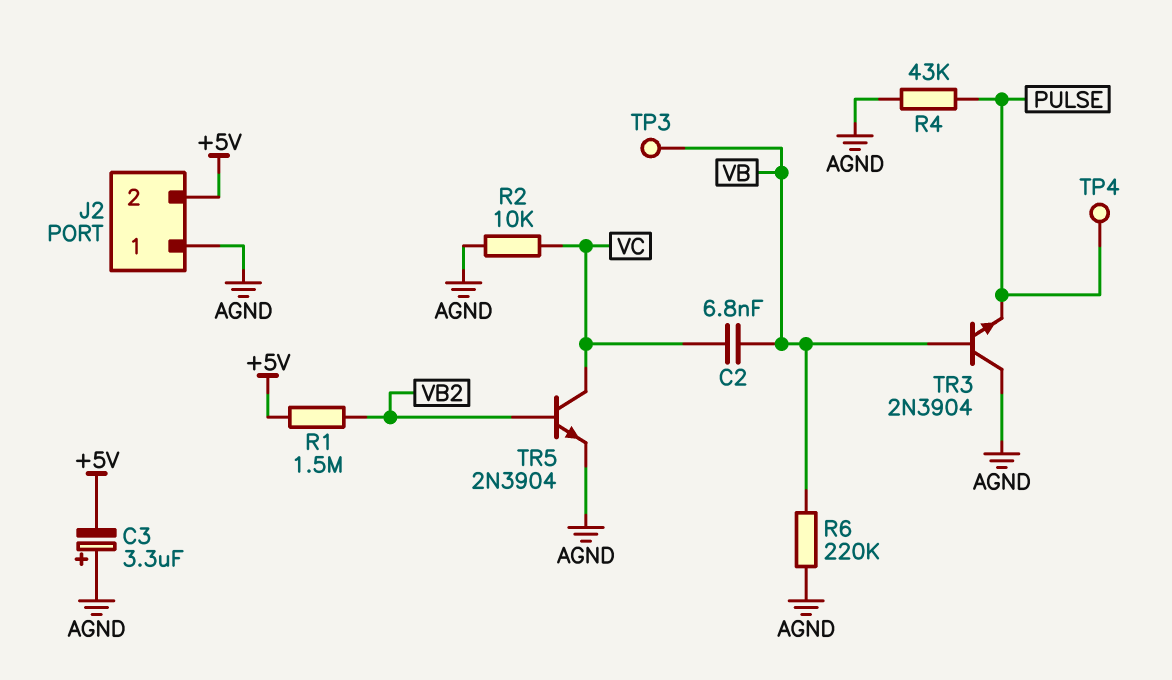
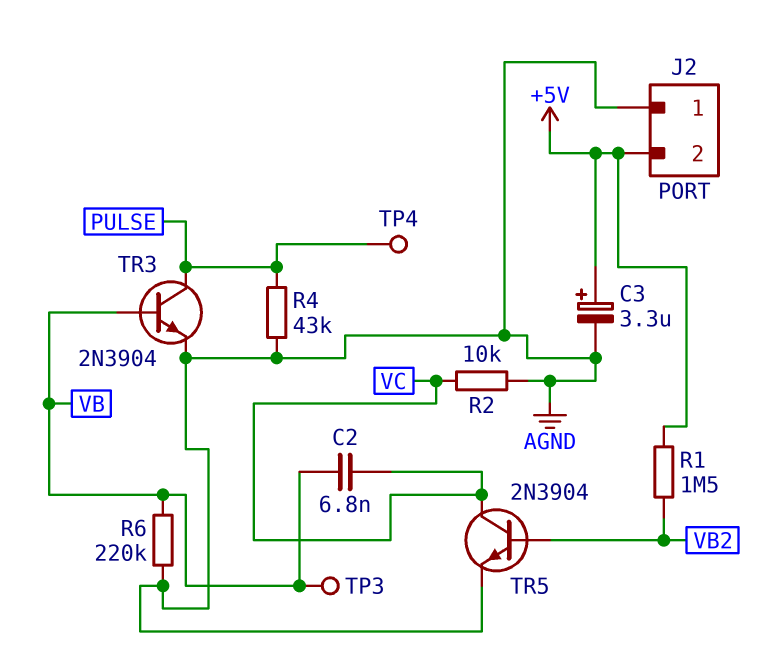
C3: 3.3uF (plus AGND, minus +5V) -> 3.3uF (plus +5V, minus AGND)
TR3: NPN 2N3904 (B VB, C AGND, E PULSE) -> NPN 2N3904 (B VB, C PULSE, E AGND)

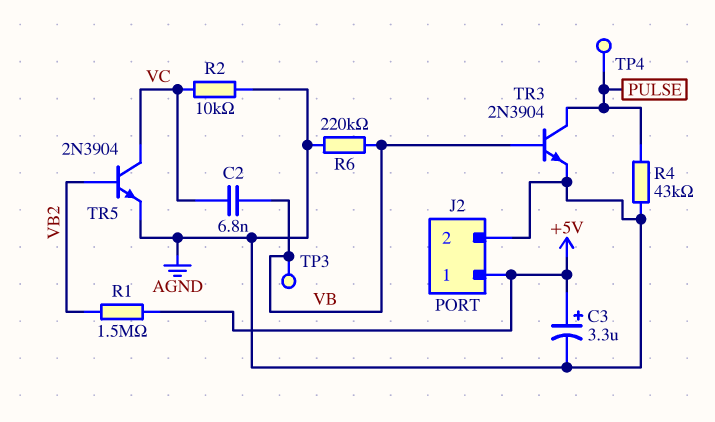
J2 pin 1: AGND -> +5V
J2 pin 2: +5V -> AGND

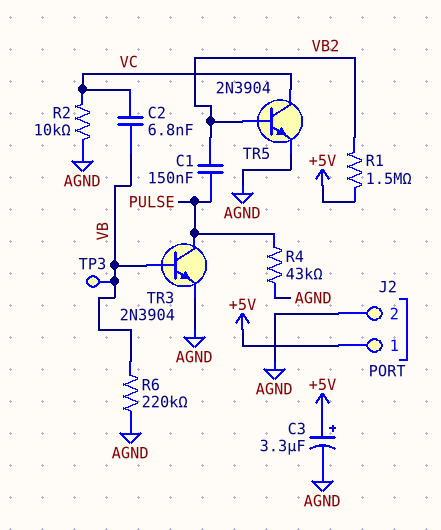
C1: none -> 150nF (PULSE, VB2)
TP4: test point (PULSE) -> none

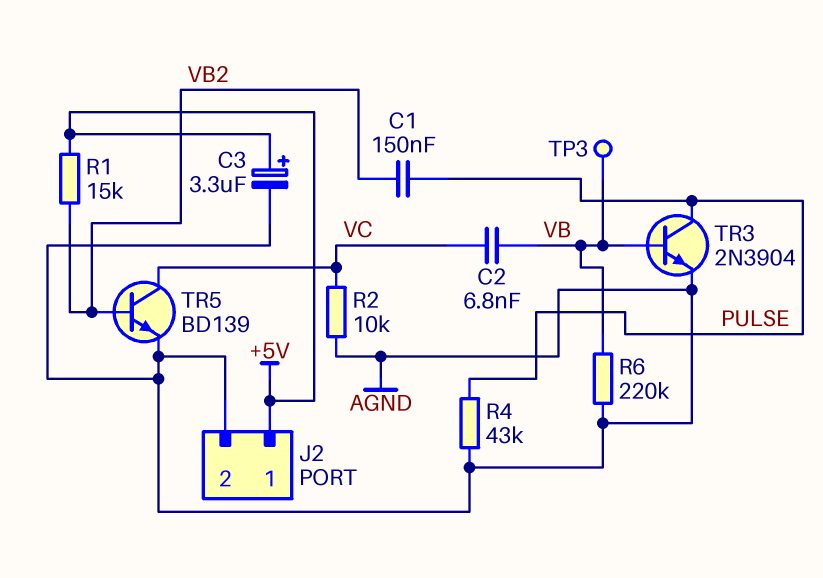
R1: 1.5M (+5V, VB2) -> 15k (+5V, VB2)
TR5: NPN 2N3904 (B VB2, C VC, E AGND) -> NPN BD139 (B VB2, C VC, E AGND)

